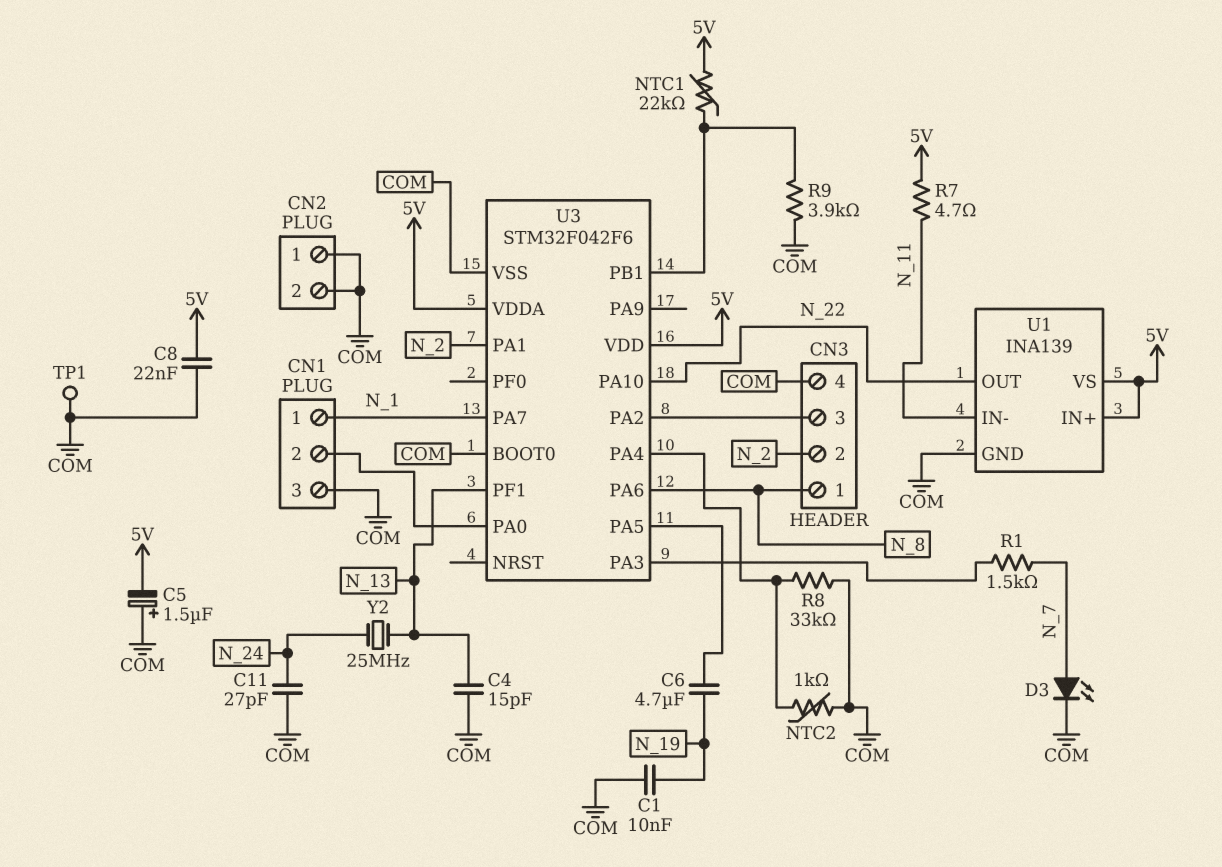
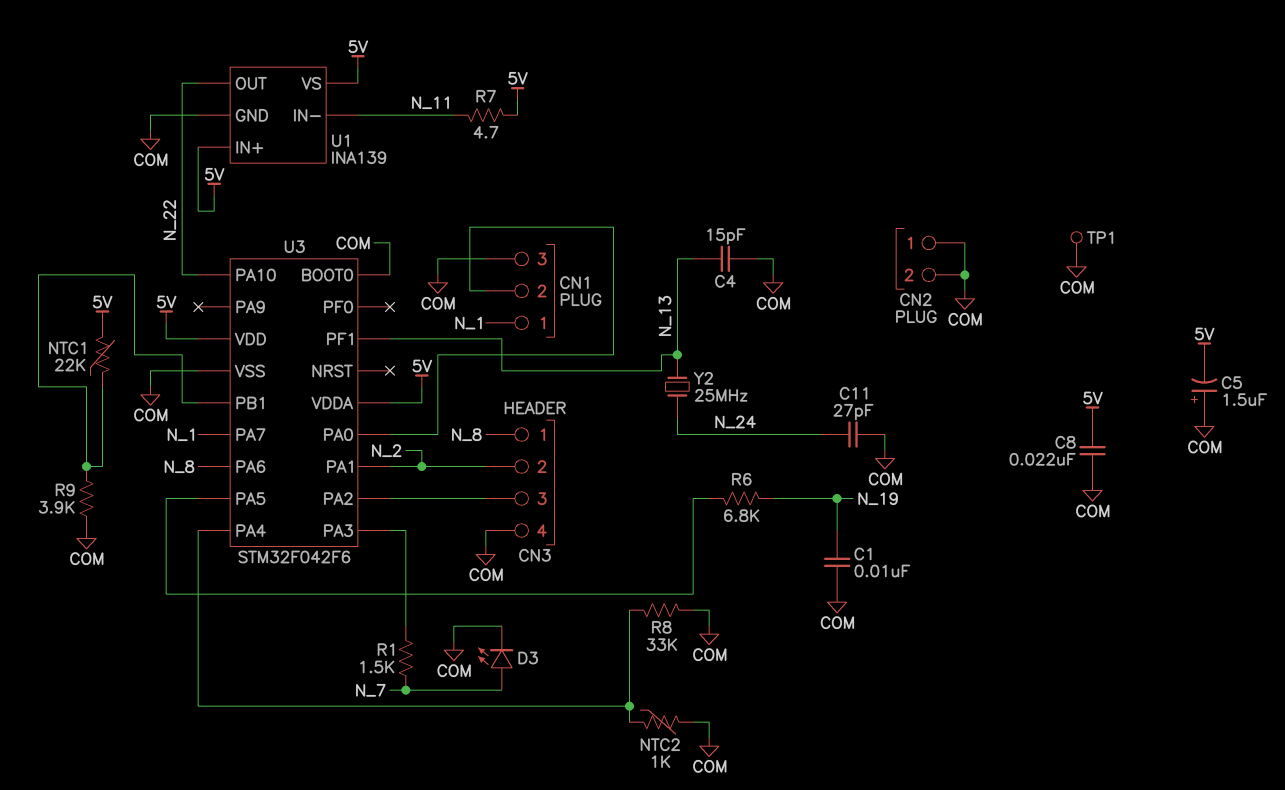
C6: 4.7uF (N_19, U3/PA5) -> none
R6: none -> 6.8k (N_19, U3/PA5)

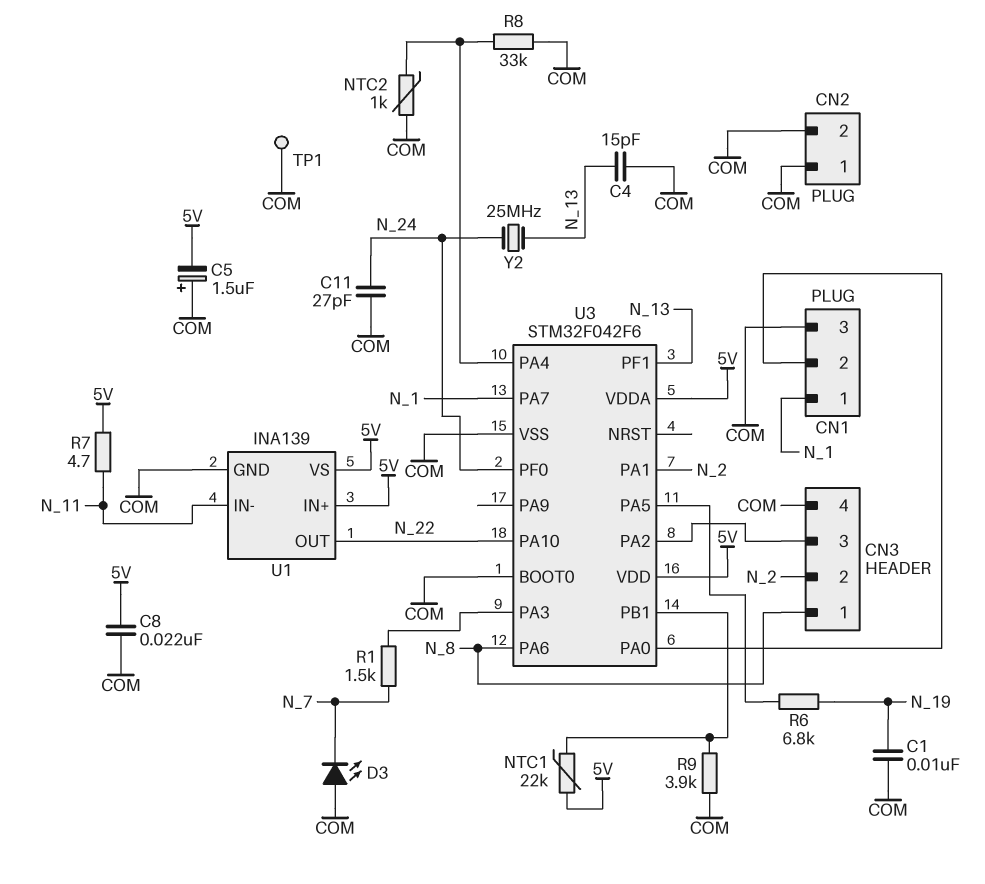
D3: LED (A N_7, K COM) -> LED (A COM, K N_7)
U3 pin PF0: none -> N_24

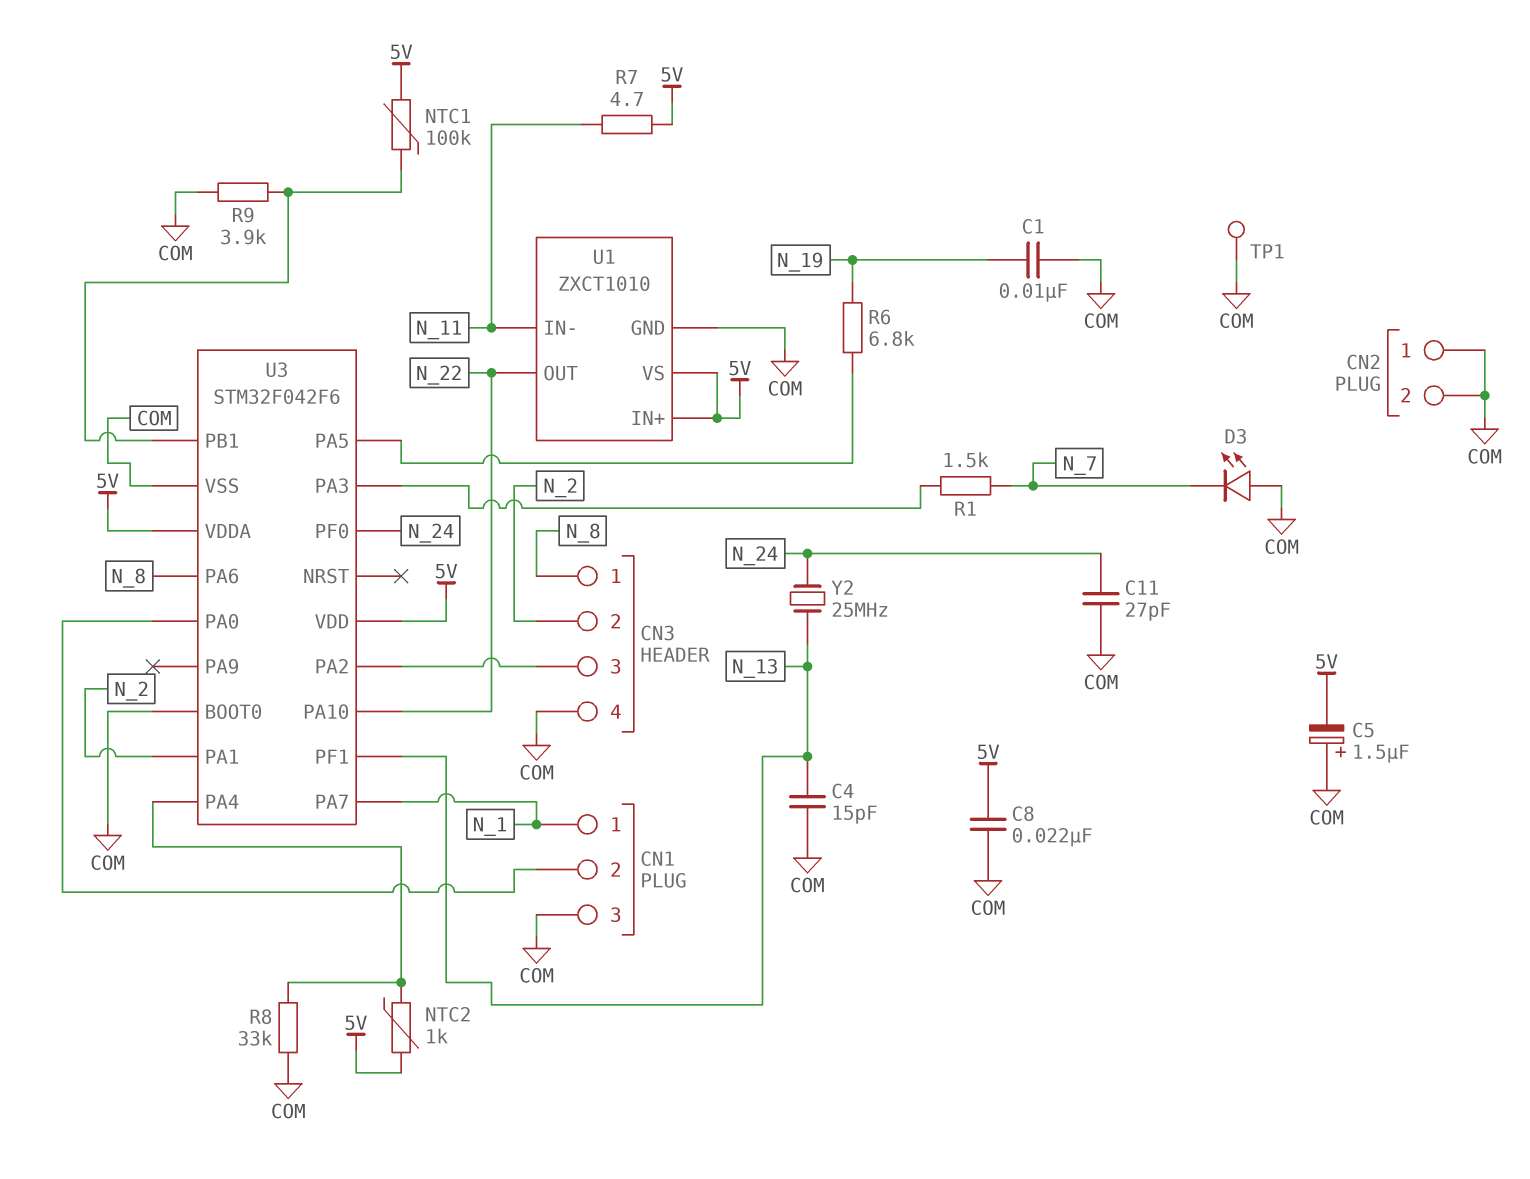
NTC1: 22k (5V, U3/PB1) -> 100k (5V, U3/PB1)
NTC2: 1k (COM, U3/PA4) -> 1k (5V, U3/PA4)
U1: INA139 -> ZXCT1010

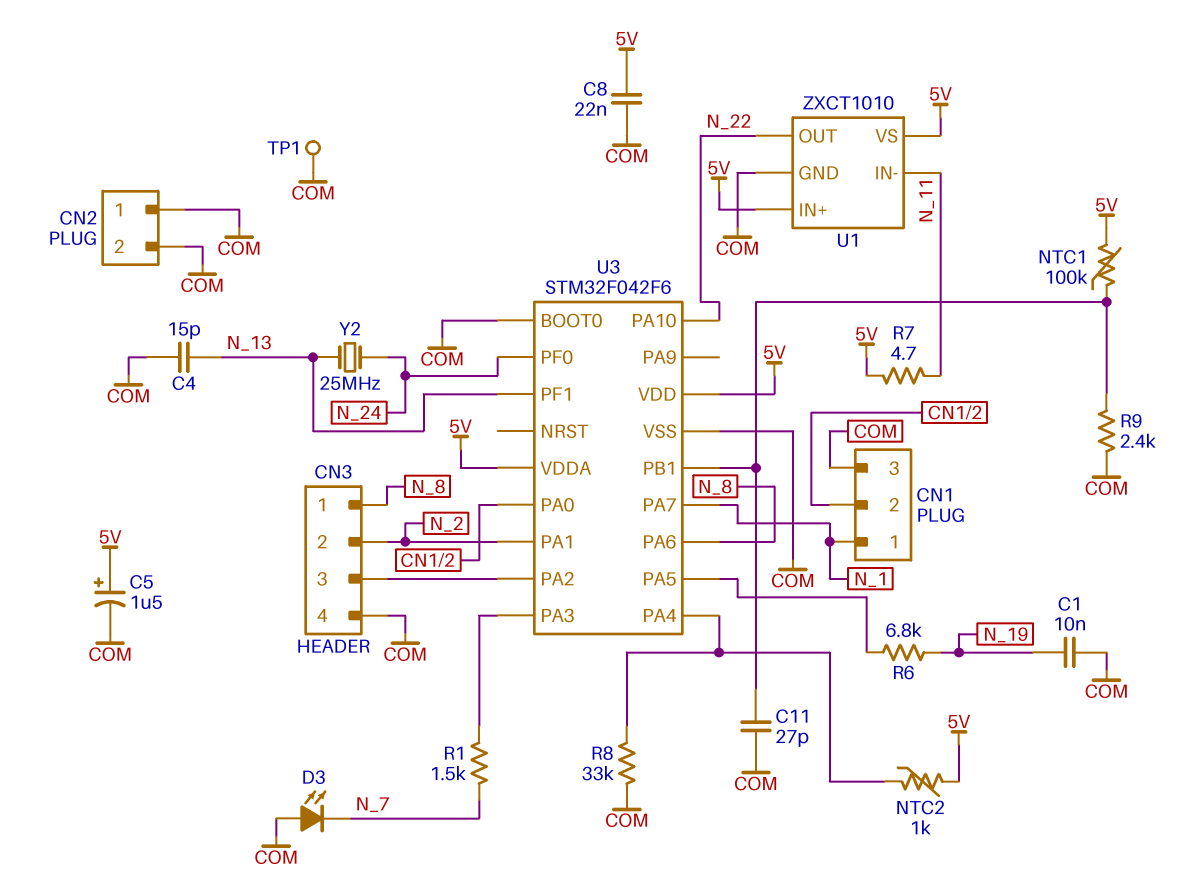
C5: 1.5uF (plus COM, minus 5V) -> 1.5uF (plus 5V, minus COM)
C11: 27pF (COM, N_24) -> 27pF (COM, U3/PB1)
R9: 3.9k (COM, U3/PB1) -> 2.4k (COM, U3/PB1)

